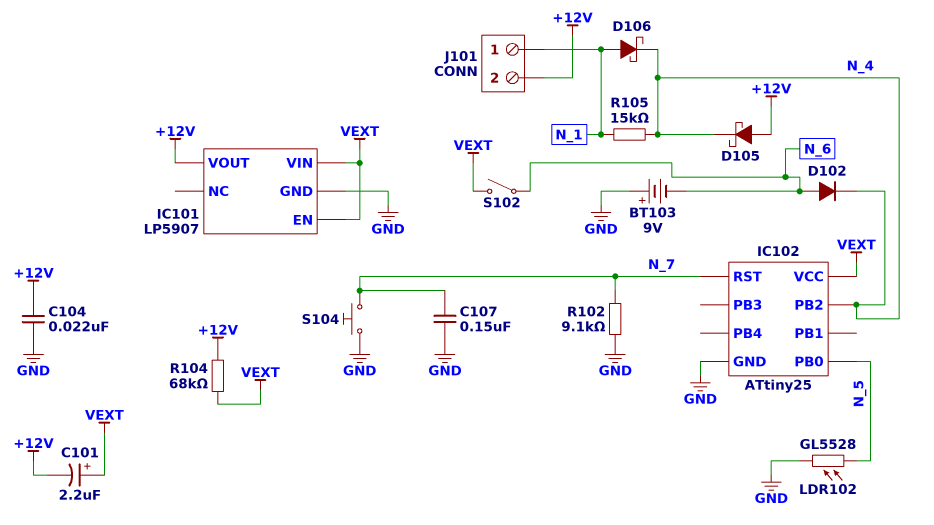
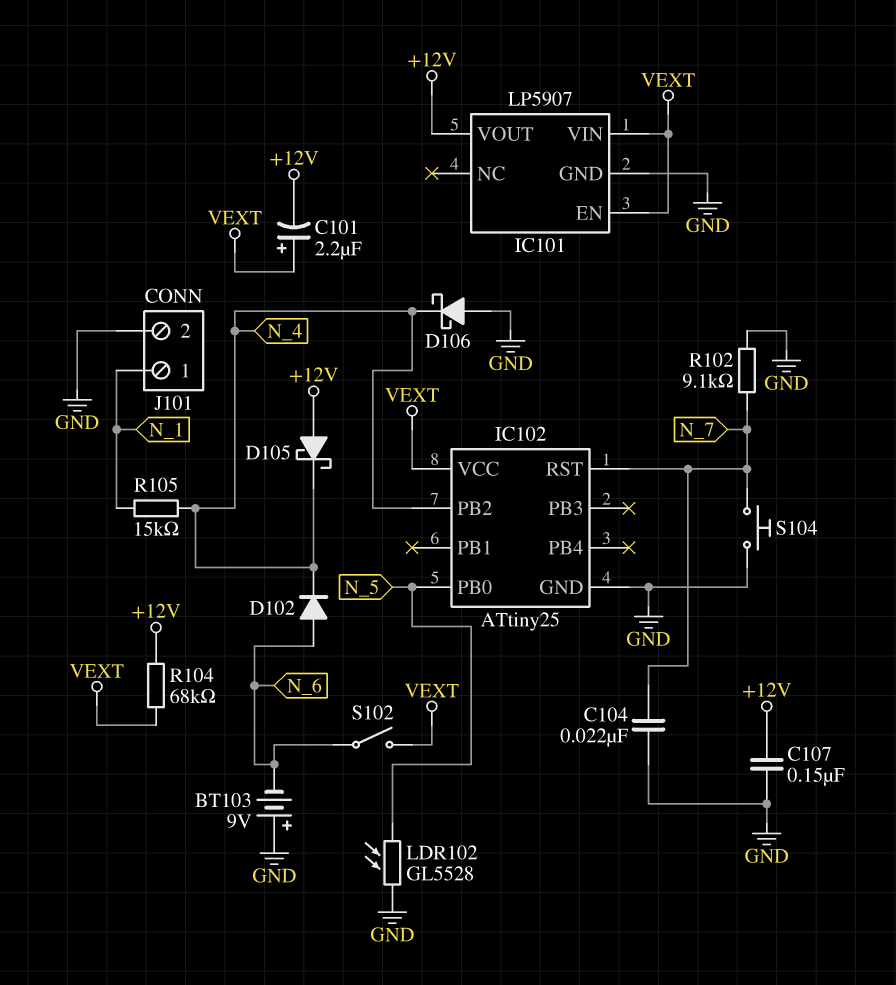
C104: 22nF (+12V, GND) -> 22nF (GND, N_7)
C107: 150nF (GND, N_7) -> 150nF (+12V, GND)
D106: schottky (A N_1, K N_4) -> schottky (A GND, K N_4)
J101 pin 2: +12V -> GND

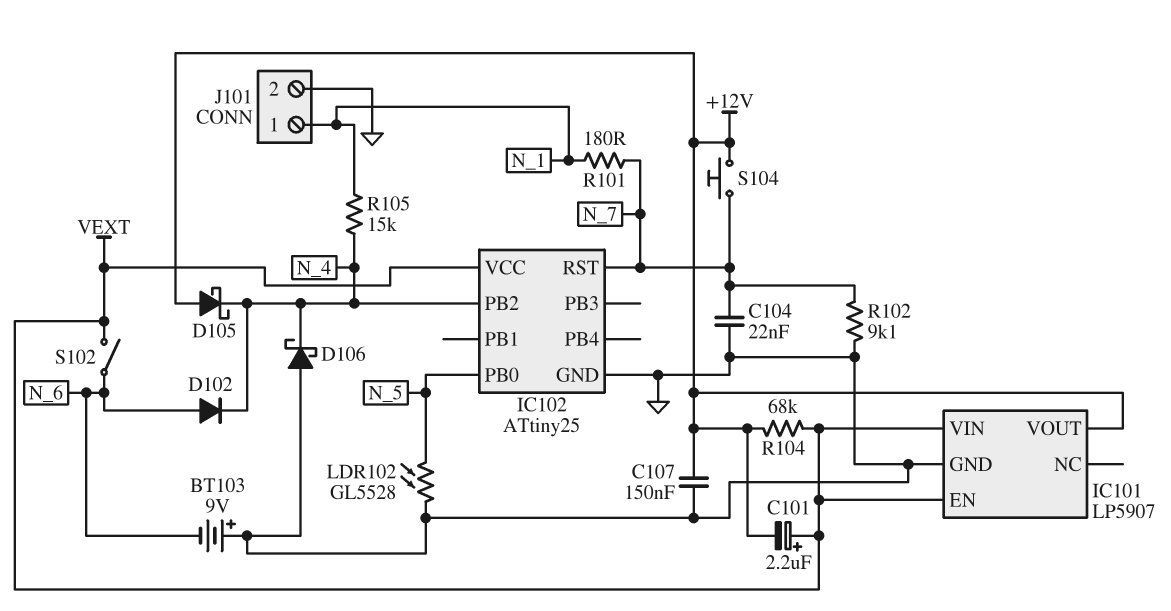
R101: none -> 180 (N_1, N_7)
S104: button (GND, N_7) -> button (+12V, N_7)

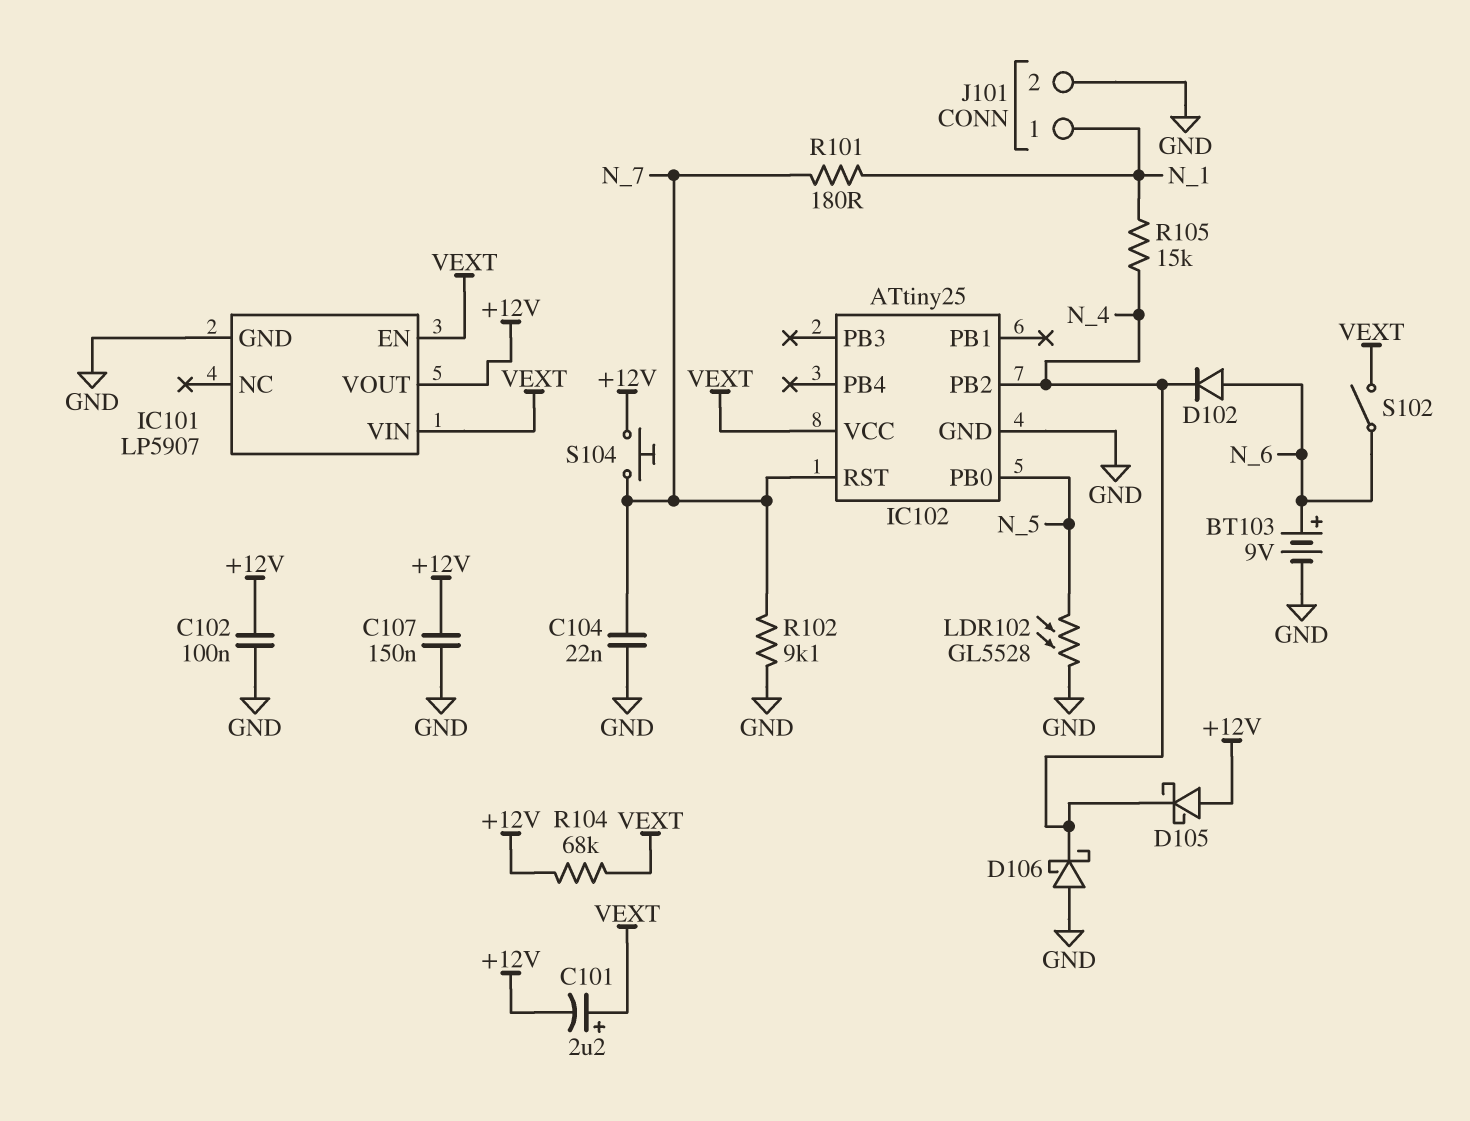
BT103: 9V (plus GND, minus N_6) -> 9V (plus N_6, minus GND)
C102: none -> 100nF (+12V, GND)

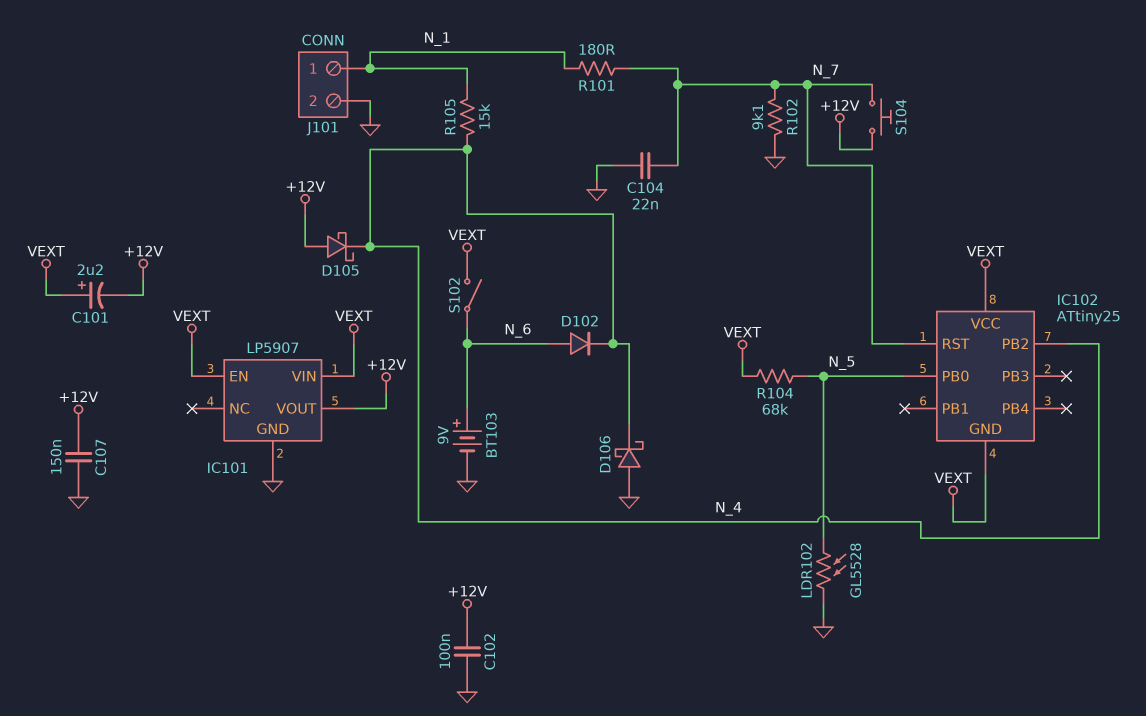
IC102 pin GND: GND -> VEXT
R104: 68k (+12V, VEXT) -> 68k (N_5, VEXT)

